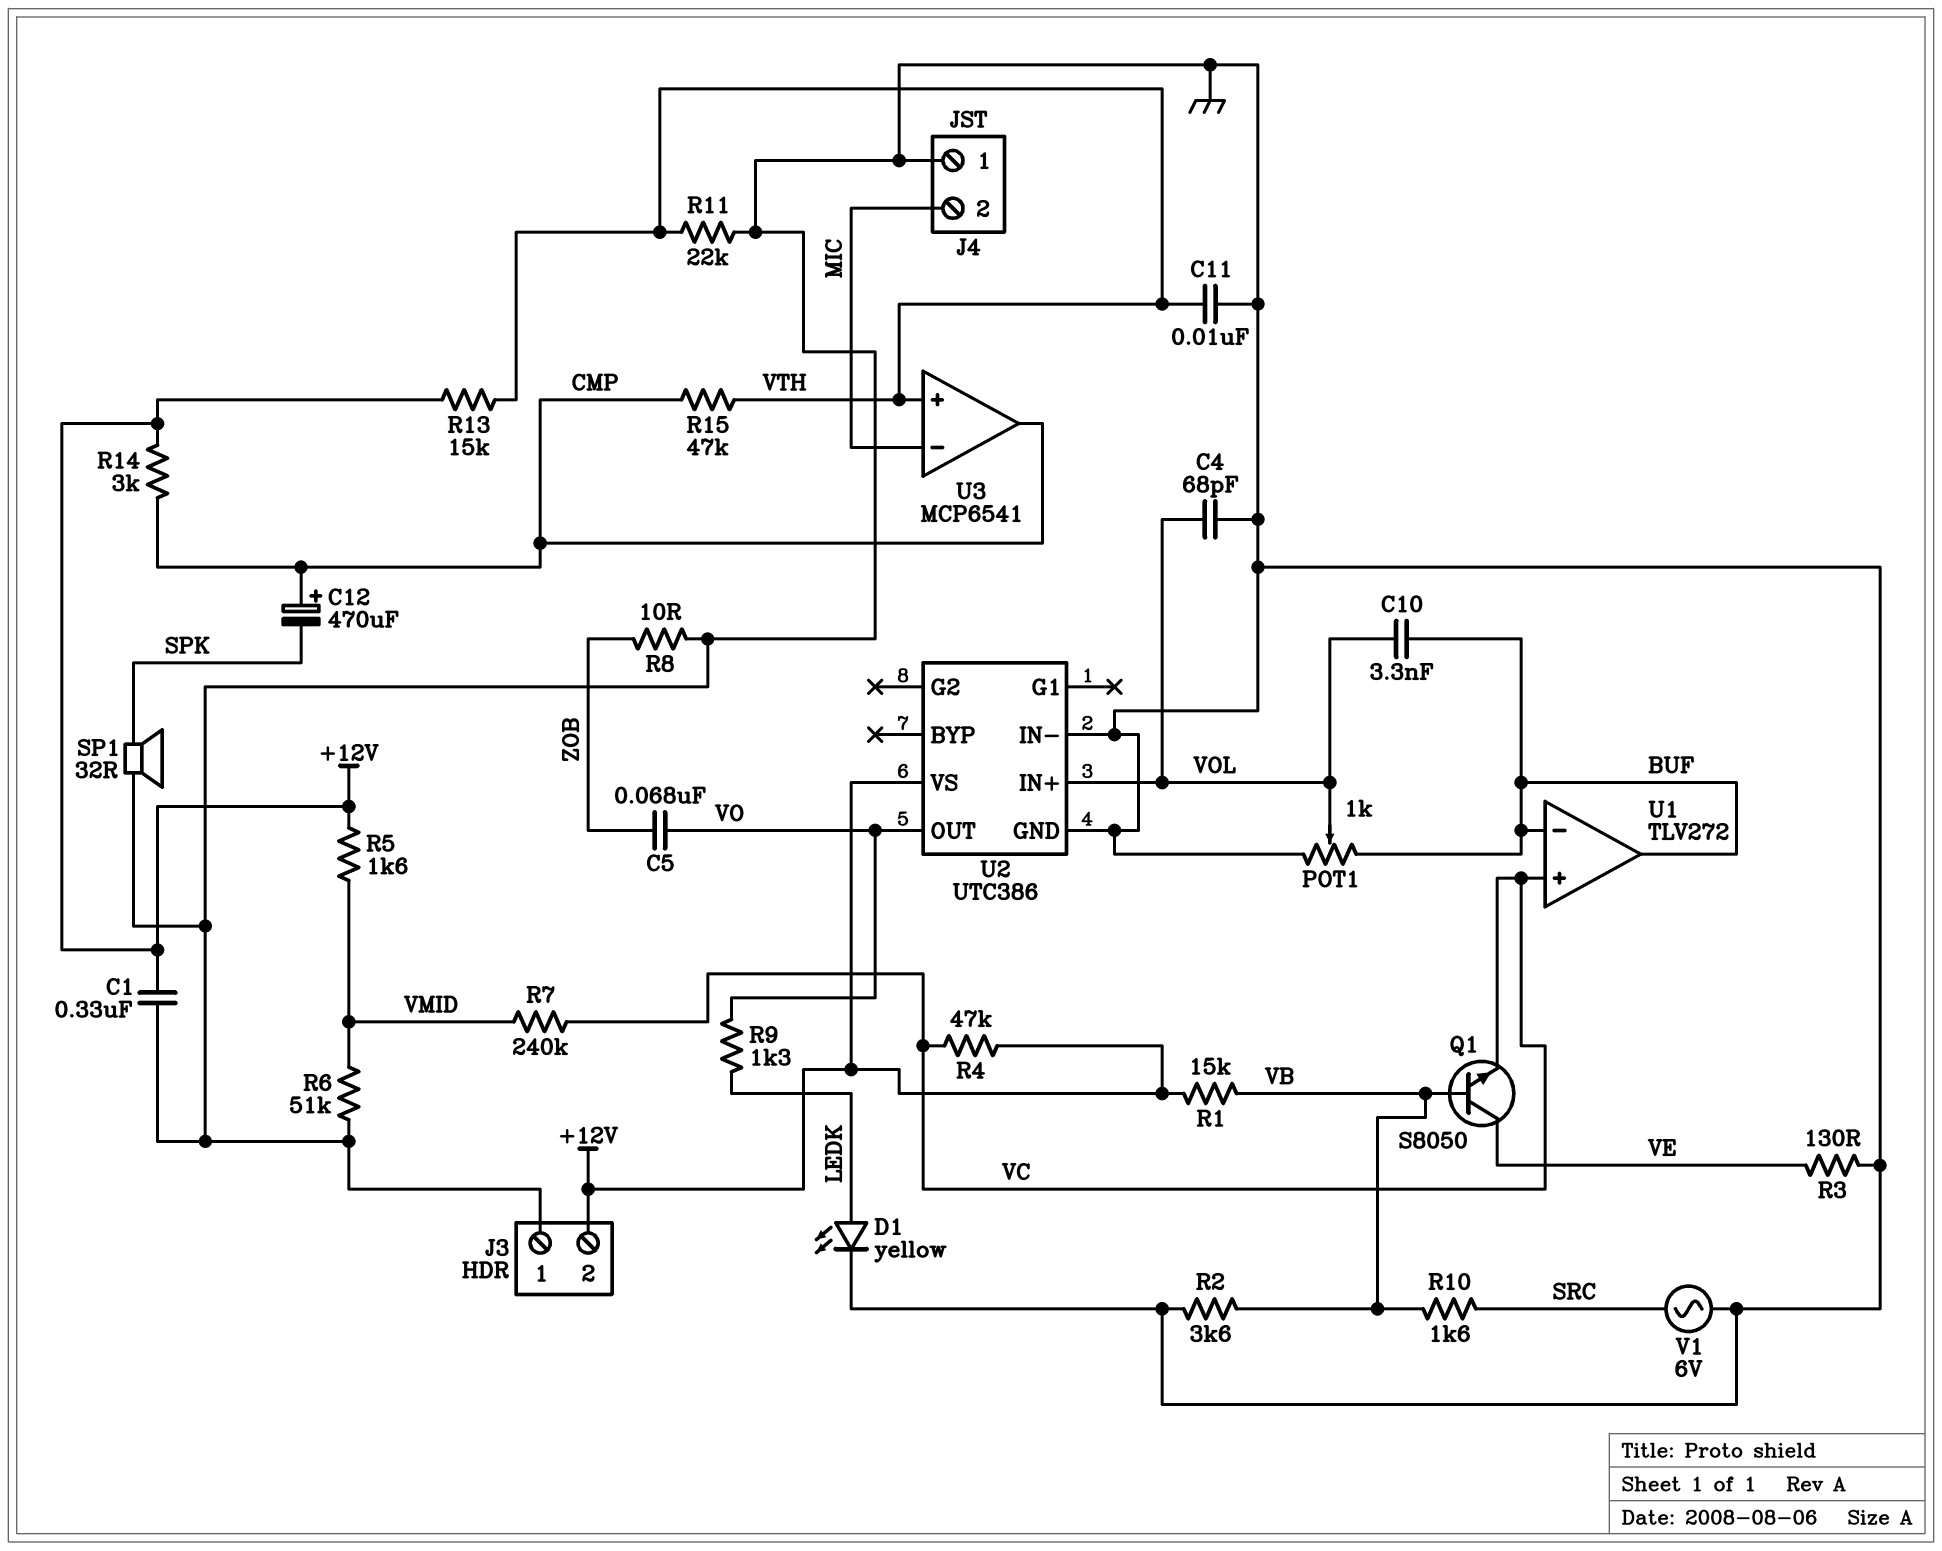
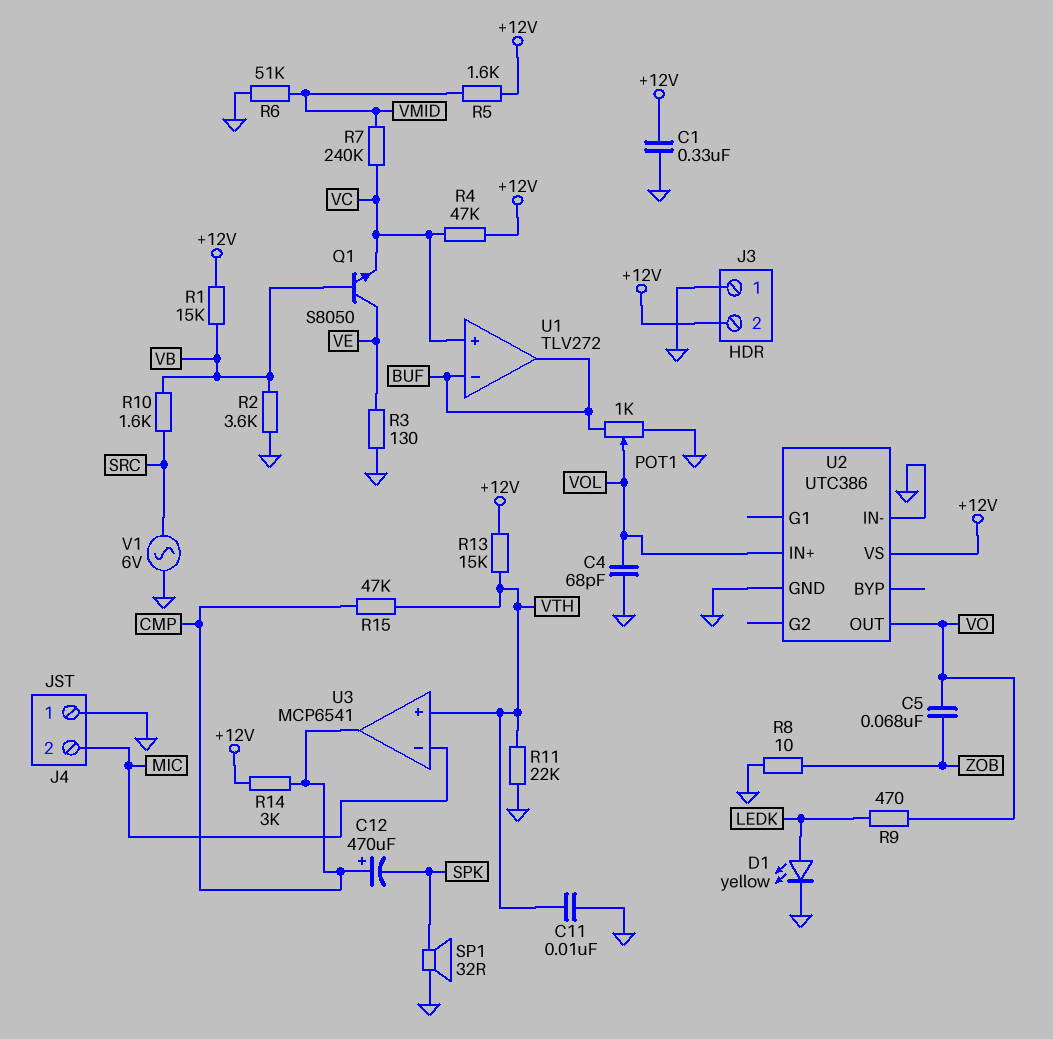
C10: 3.3nF (BUF, VOL) -> none
R9: 1.3k (LEDK, VO) -> 470 (LEDK, VO)

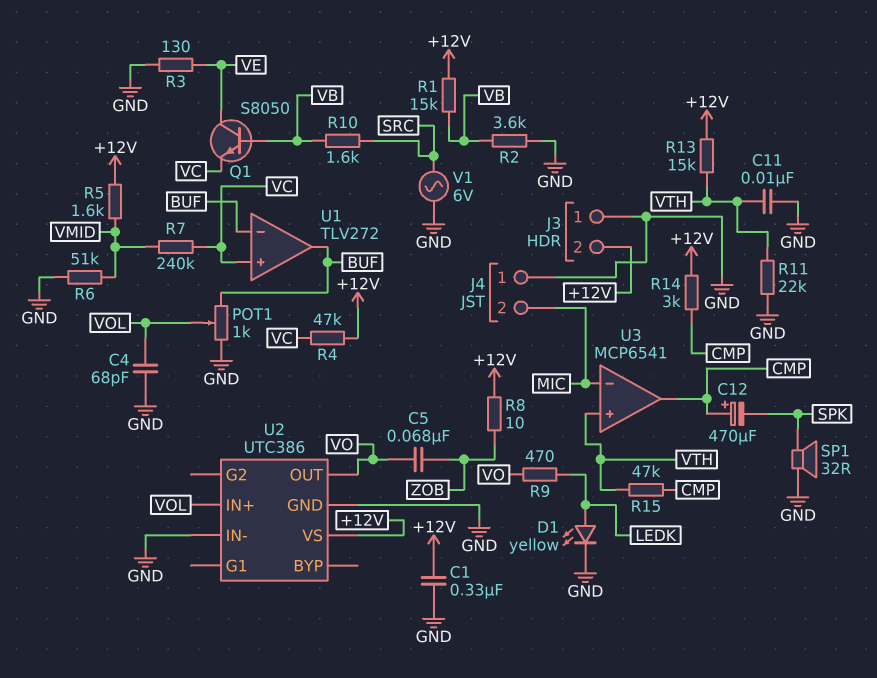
R8: 10 (GND, ZOB) -> 10 (+12V, ZOB)

